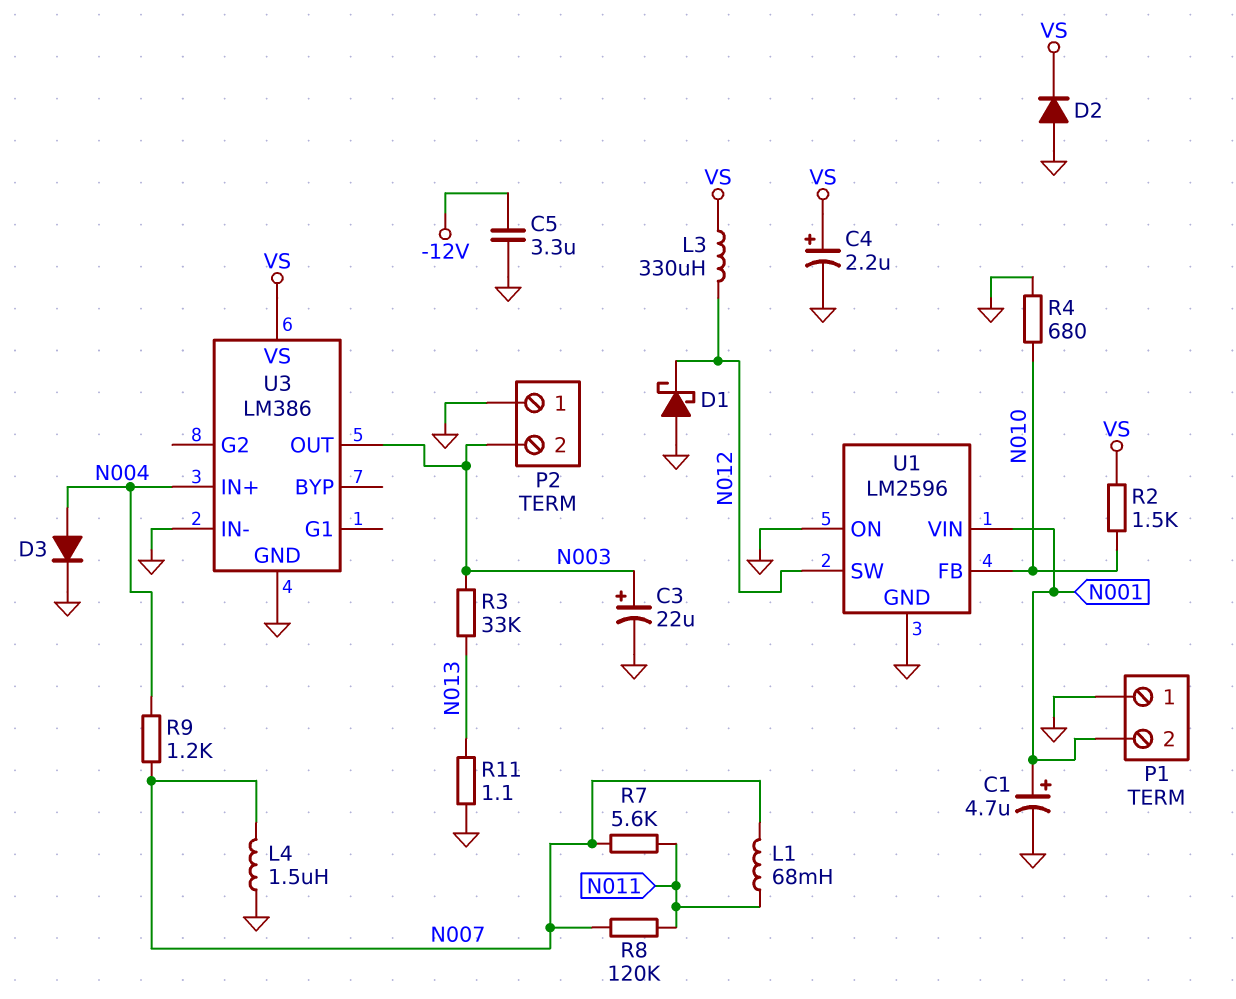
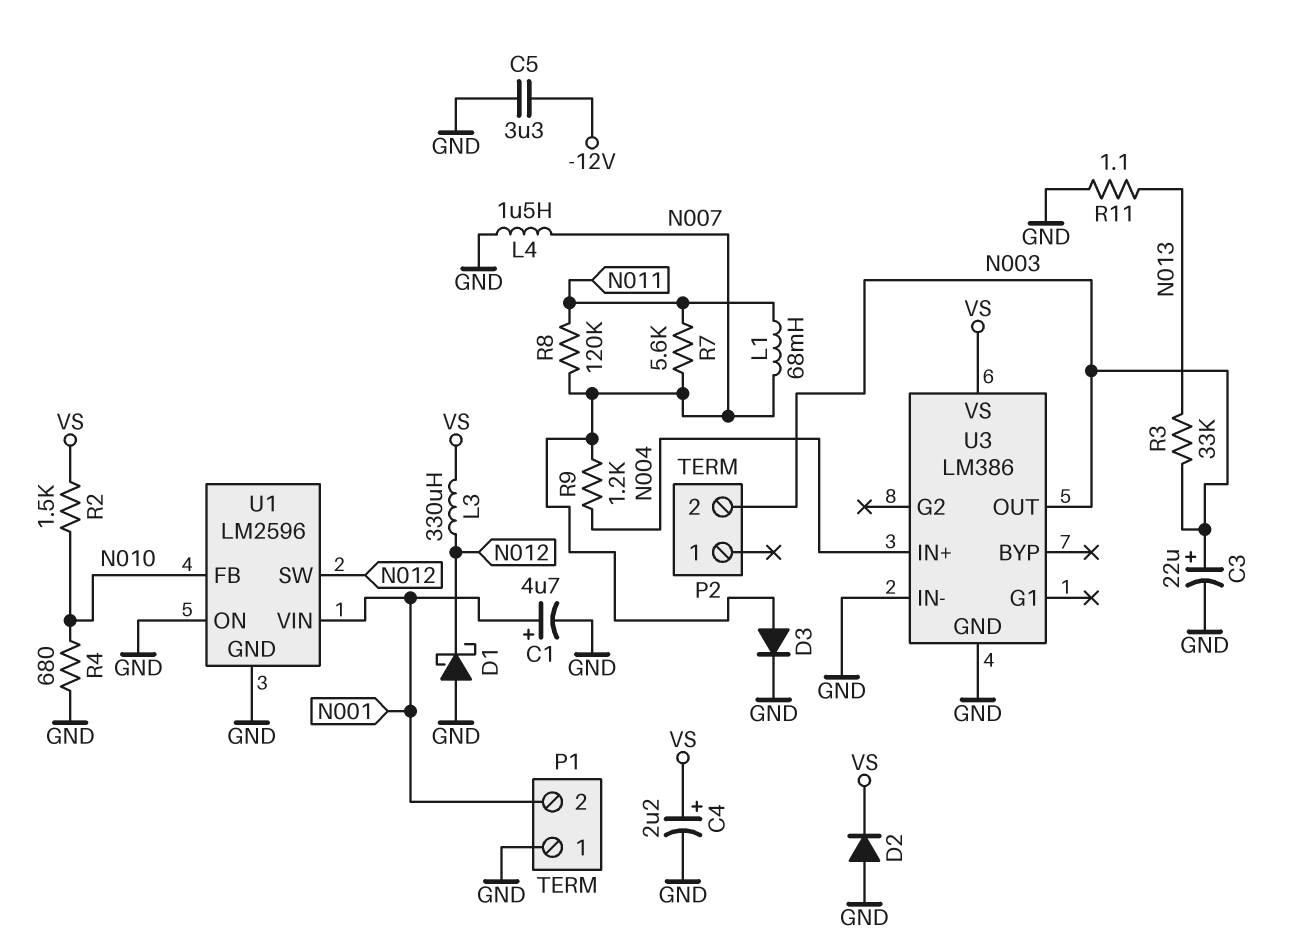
D3: diode (A N004, K GND) -> diode (A N007, K GND)
P2 pin 1: GND -> none

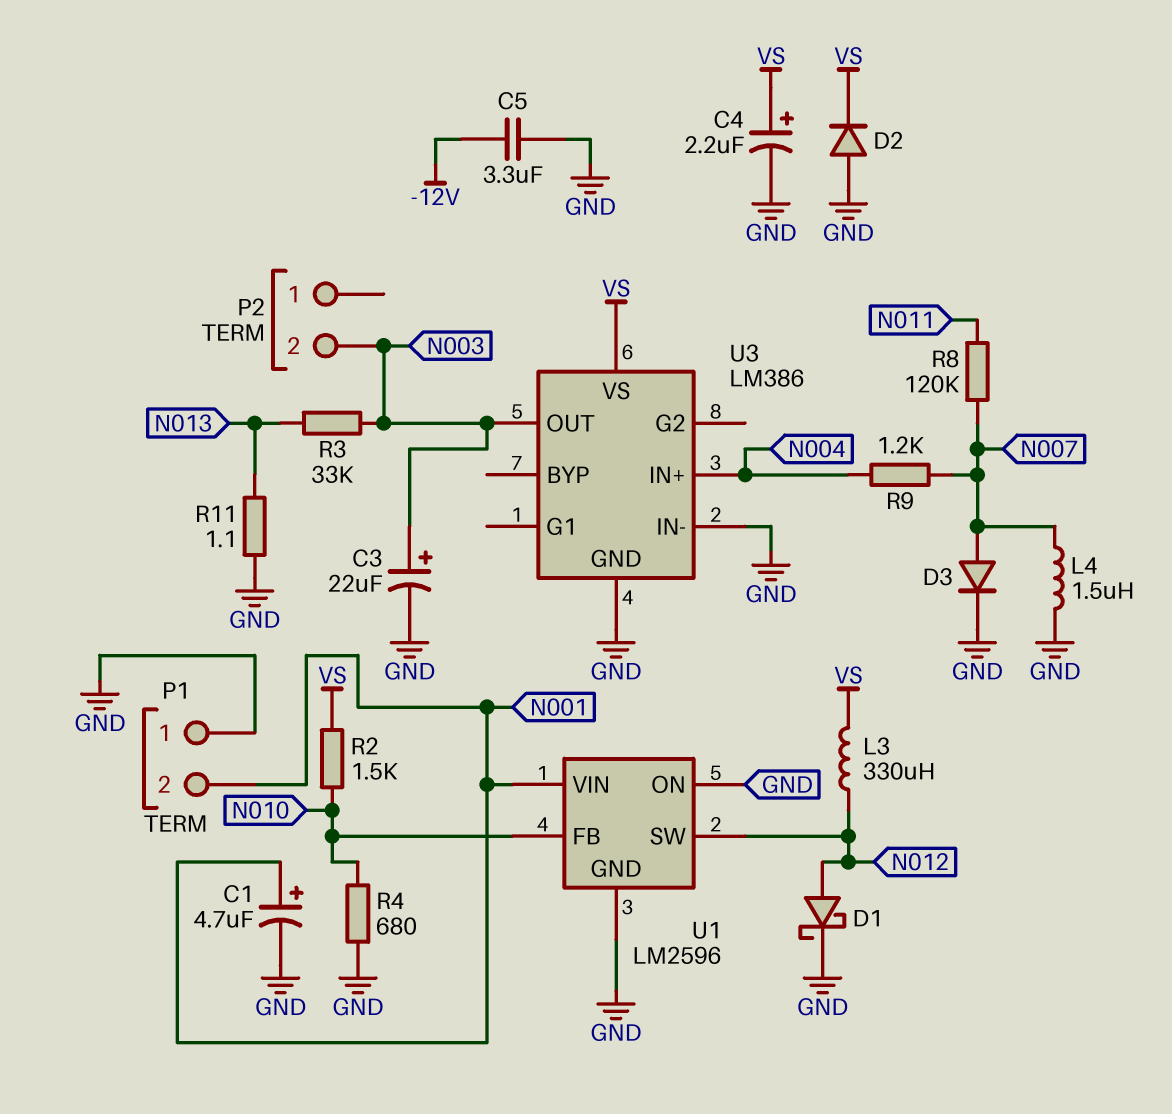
D1: schottky (A GND, K N012) -> schottky (A N012, K GND)
L1: 68mH (N007, N011) -> none
R7: 5.6k (N007, N011) -> none

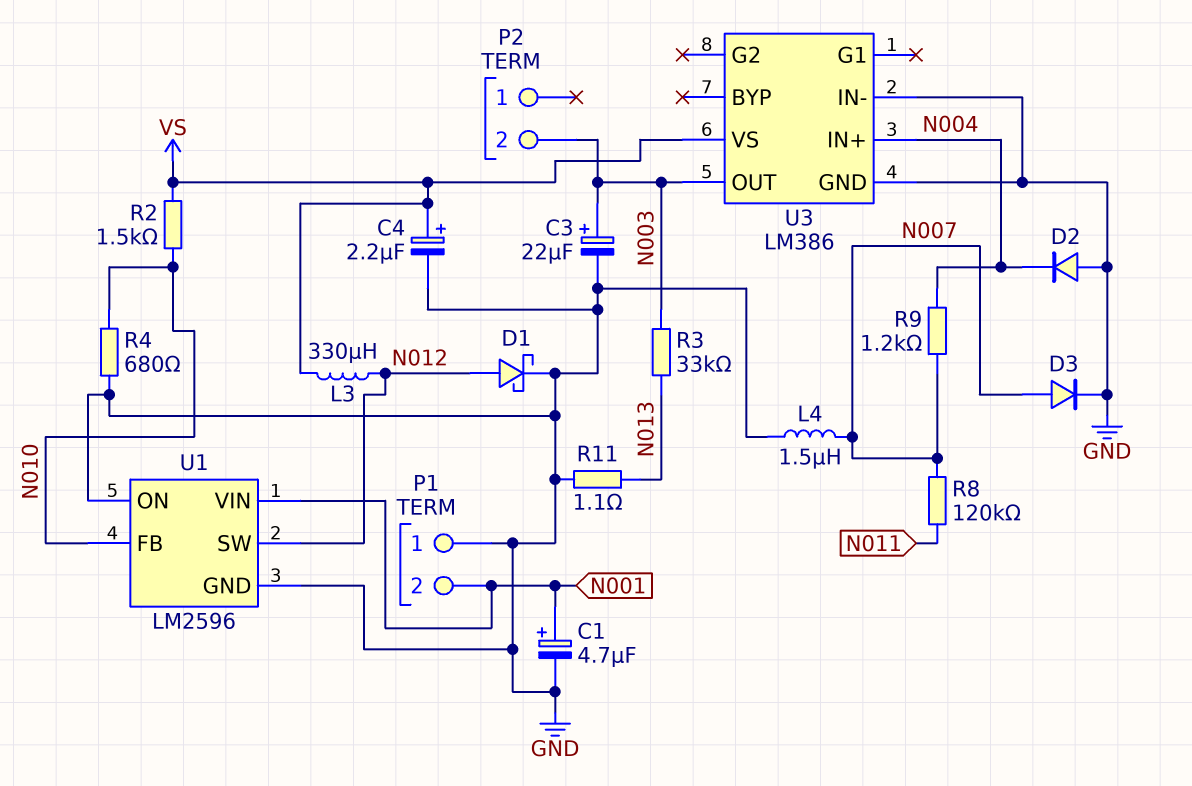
C5: 3.3uF (-12V, GND) -> none
D2: diode (A GND, K VS) -> diode (A GND, K N004)

